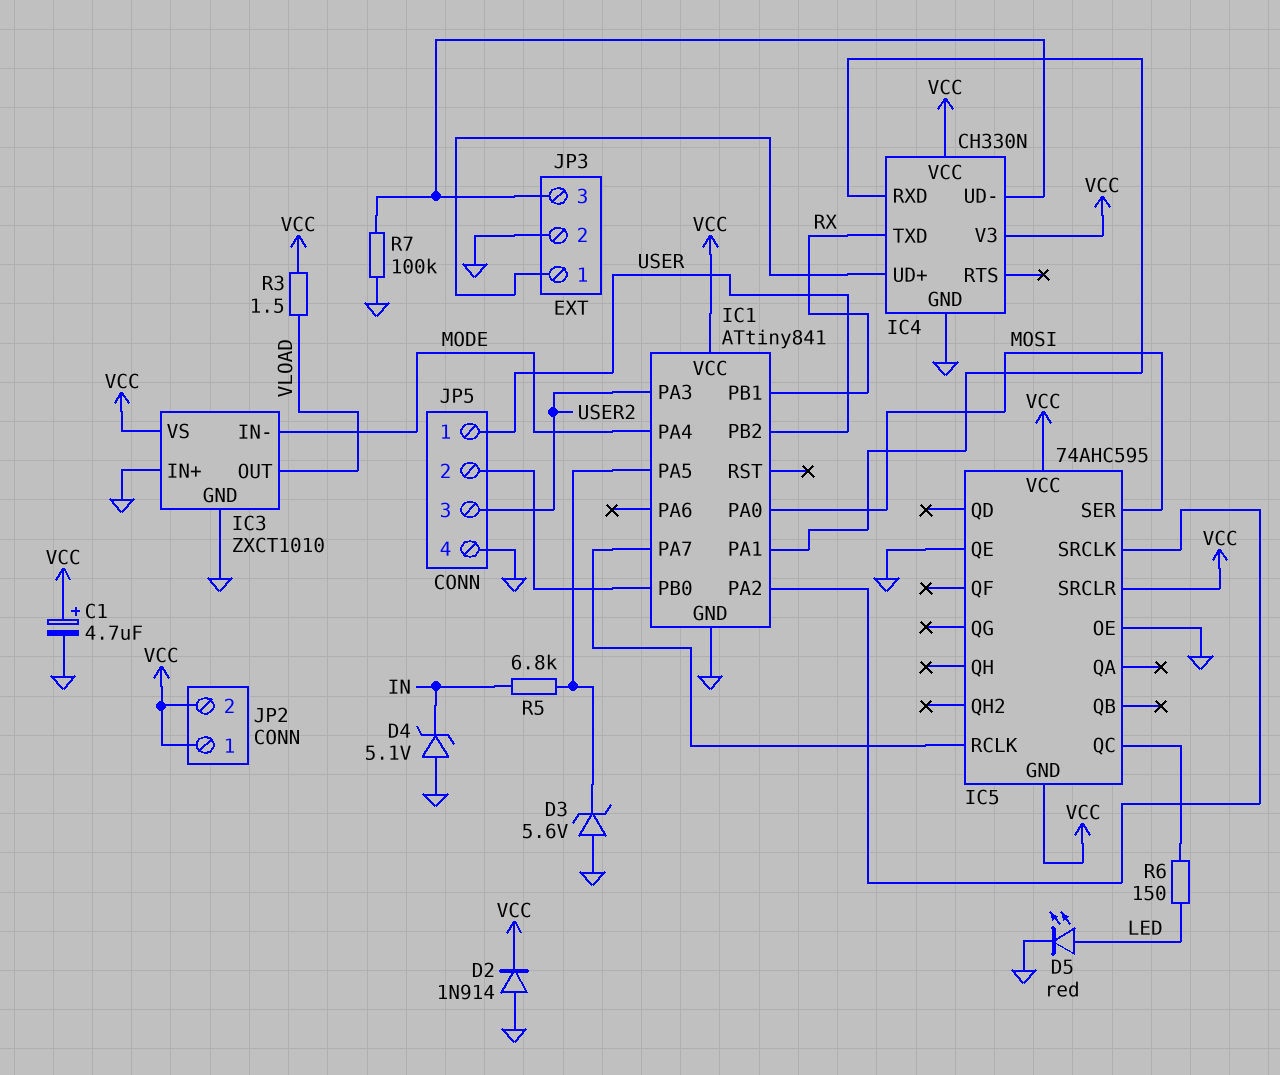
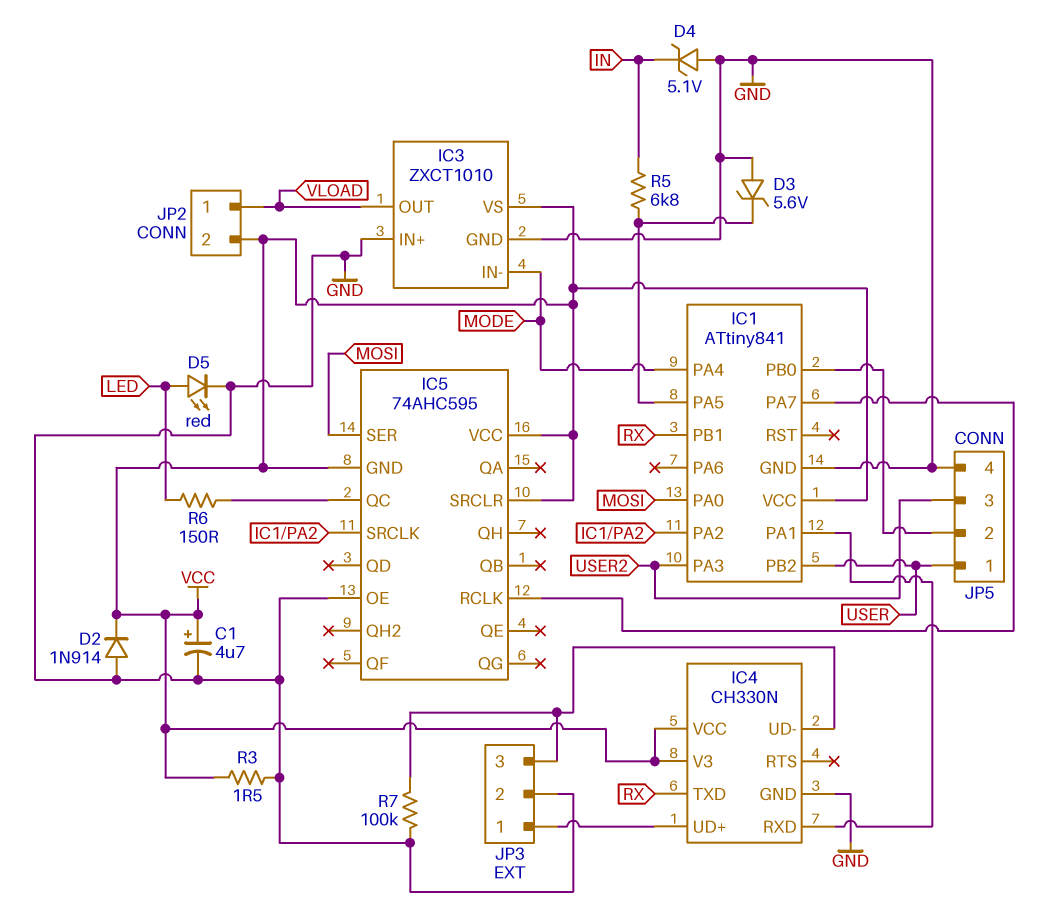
IC5 pin QE: GND -> none
JP2 pin 1: VCC -> VLOAD
R3: 1.5 (VCC, VLOAD) -> 1.5 (GND, VCC)

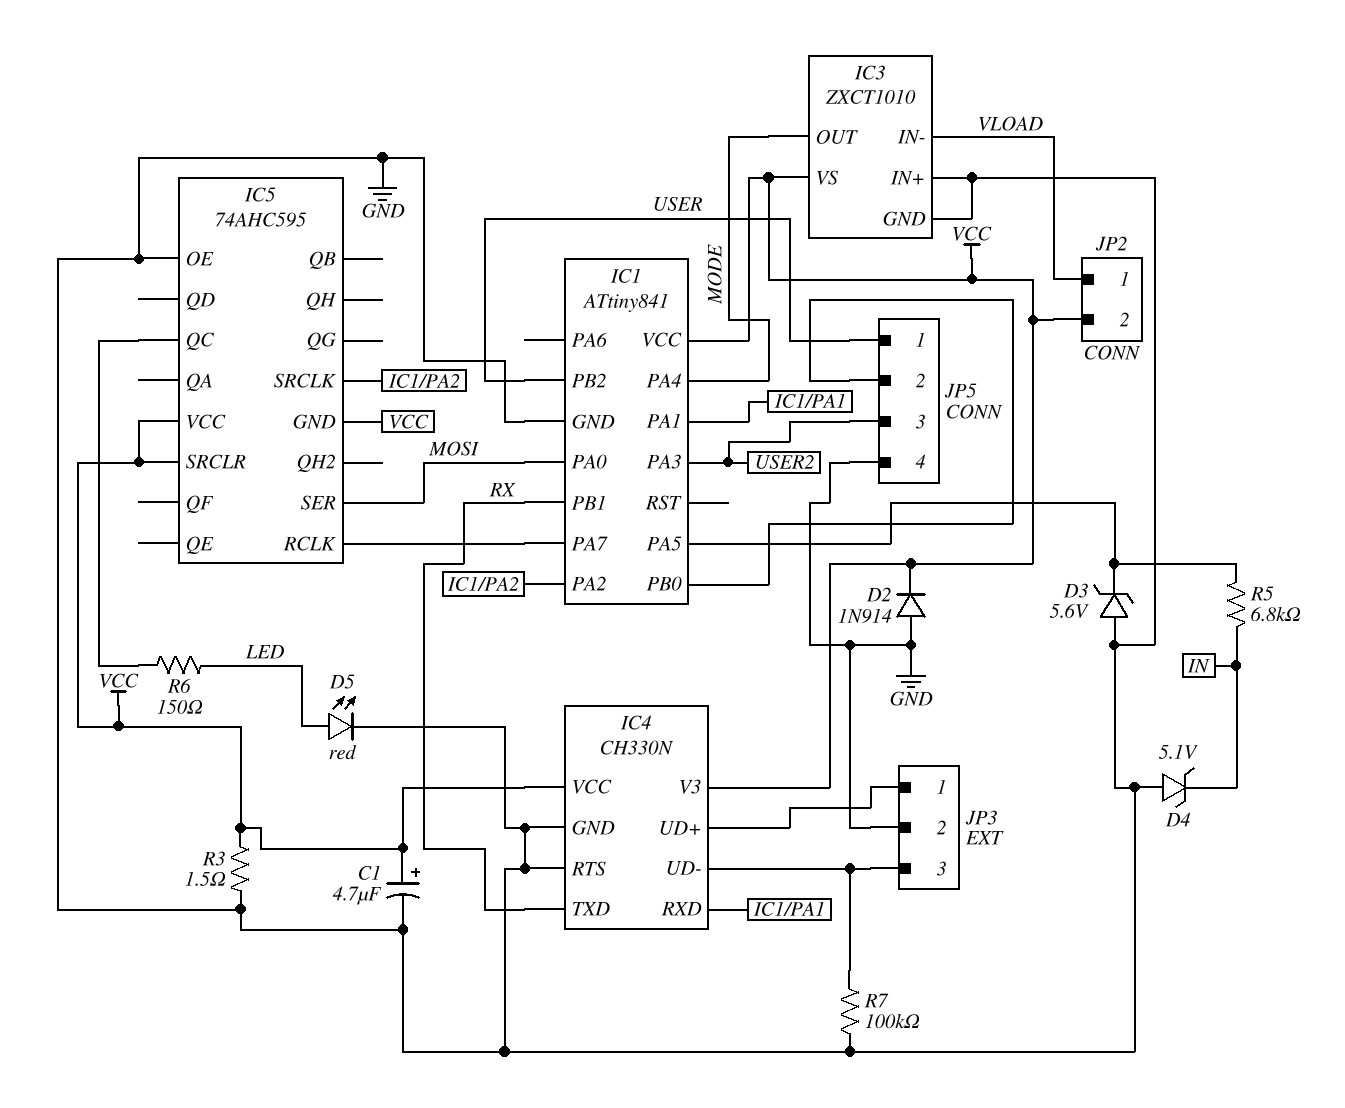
IC3 pin IN-: MODE -> VLOAD
IC3 pin OUT: VLOAD -> MODE
IC4 pin RTS: none -> GND

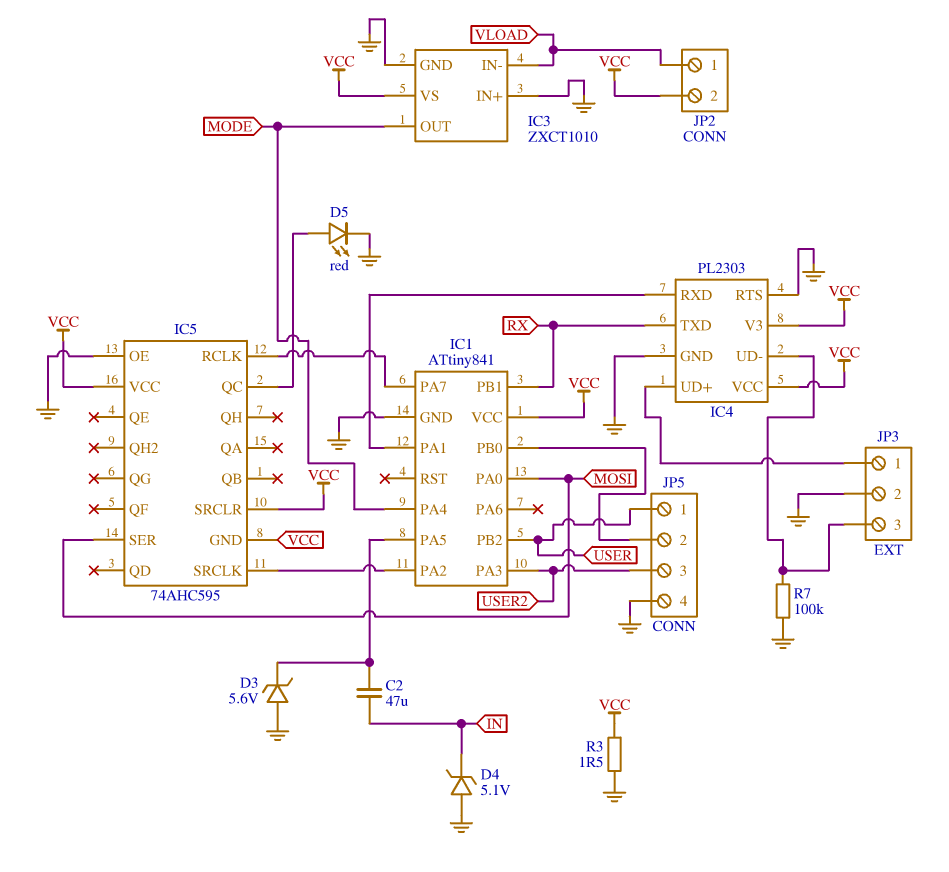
C1: 4.7uF (plus VCC, minus GND) -> none
C2: none -> 47uF (IC1/PA5, IN)
D2: diode 1N914 (A GND, K VCC) -> none
D5: LED red (A LED, K GND) -> LED red (A IC5/QC, K GND)
IC4: CH330N -> PL2303
R5: 6.8k (IC1/PA5, IN) -> none
R6: 150 (IC5/QC, LED) -> none

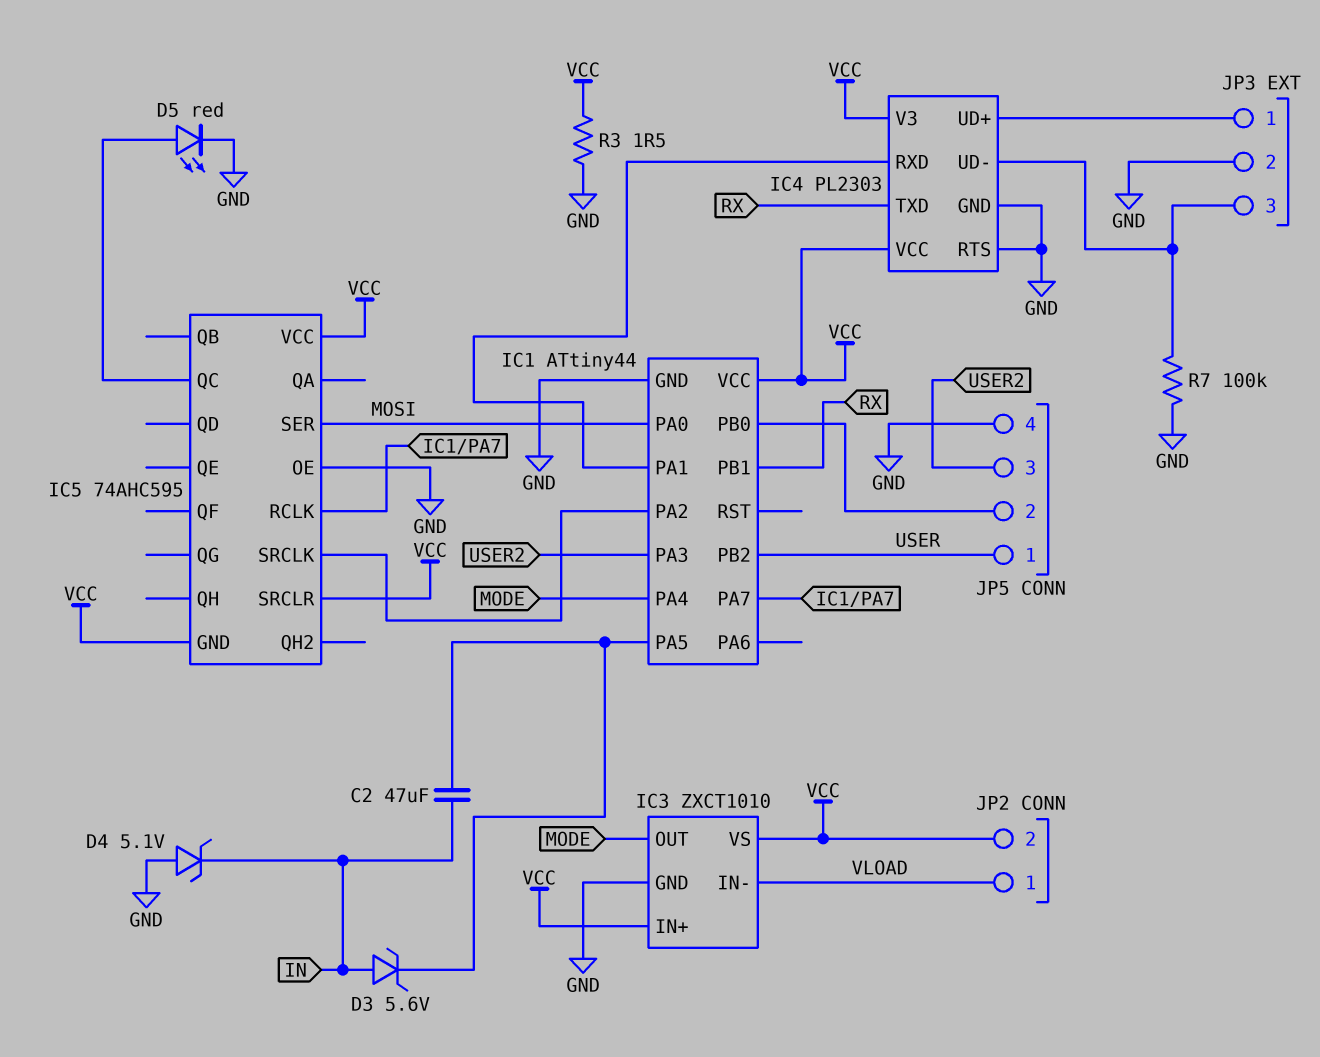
D3: zener 5.6V (A GND, K IC1/PA5) -> zener 5.6V (A IN, K IC1/PA5)
IC1: ATtiny841 -> ATtiny44
IC3 pin IN+: GND -> VCC

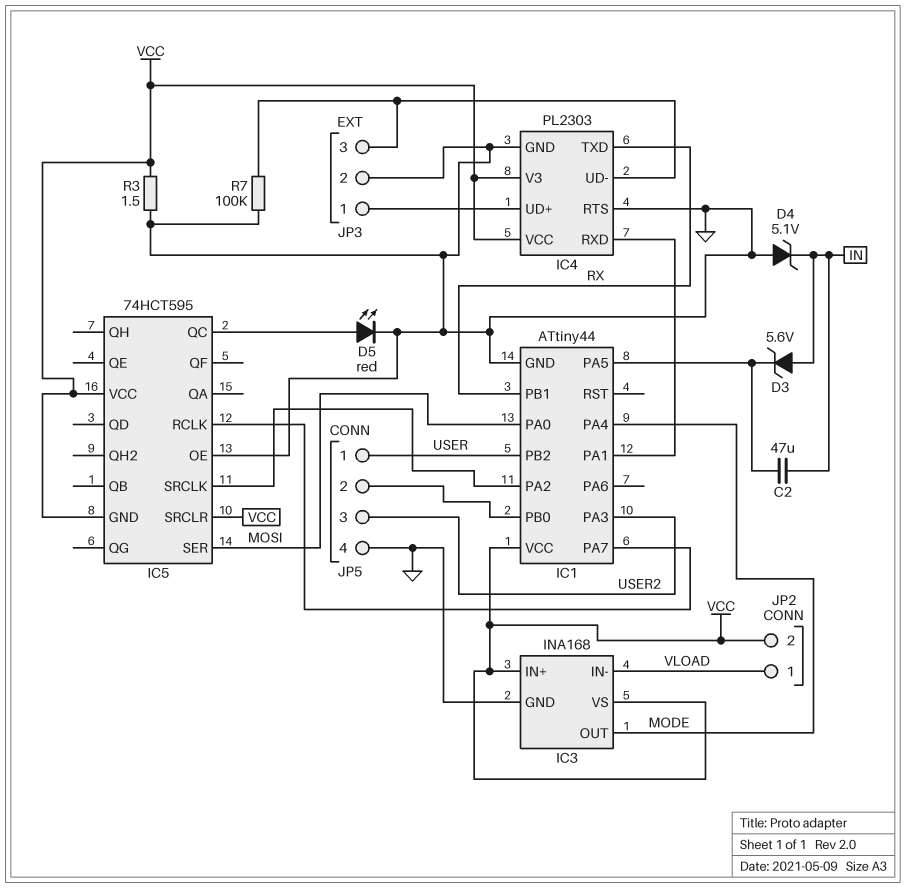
IC3: ZXCT1010 -> INA168
IC5: 74AHC595 -> 74HCT595

